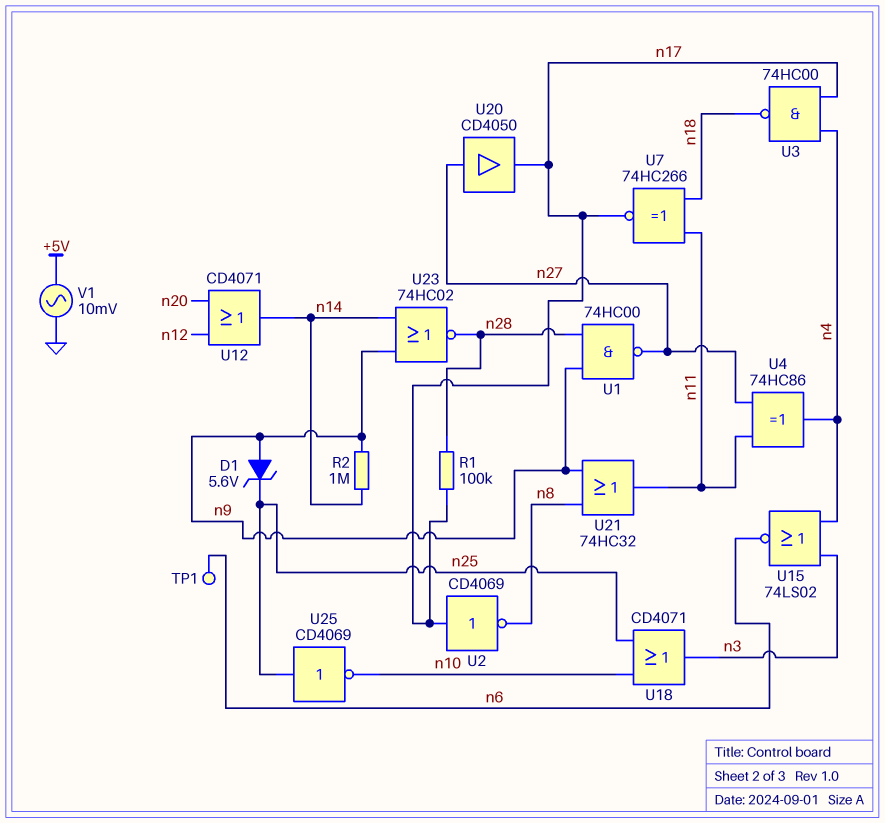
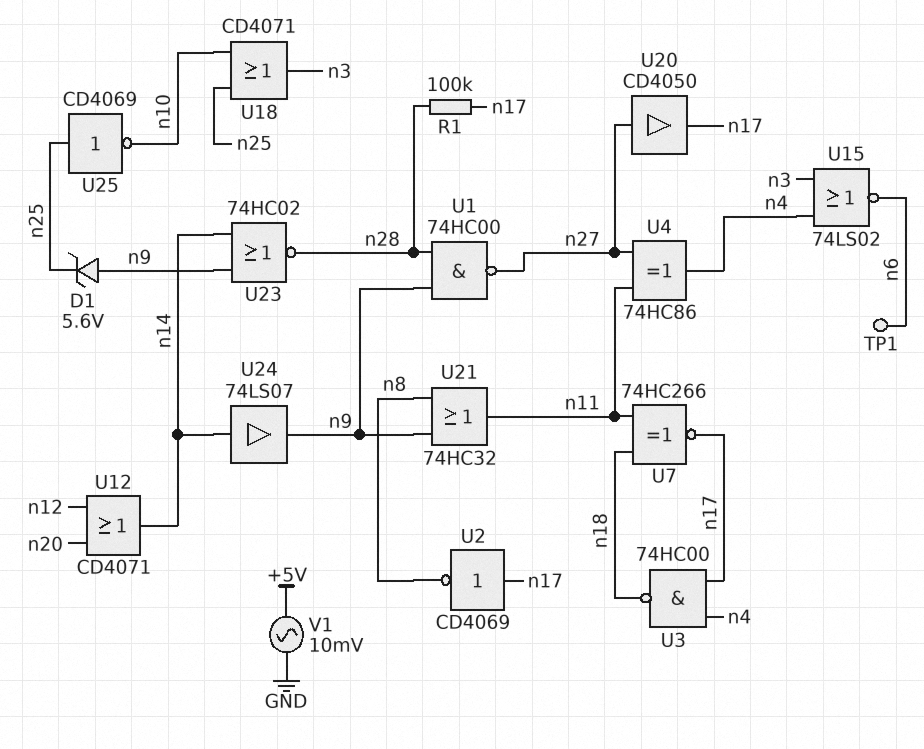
R2: 1M (n9, n14) -> none
U24: none -> buffer 74LS07 (in n14, out n9)

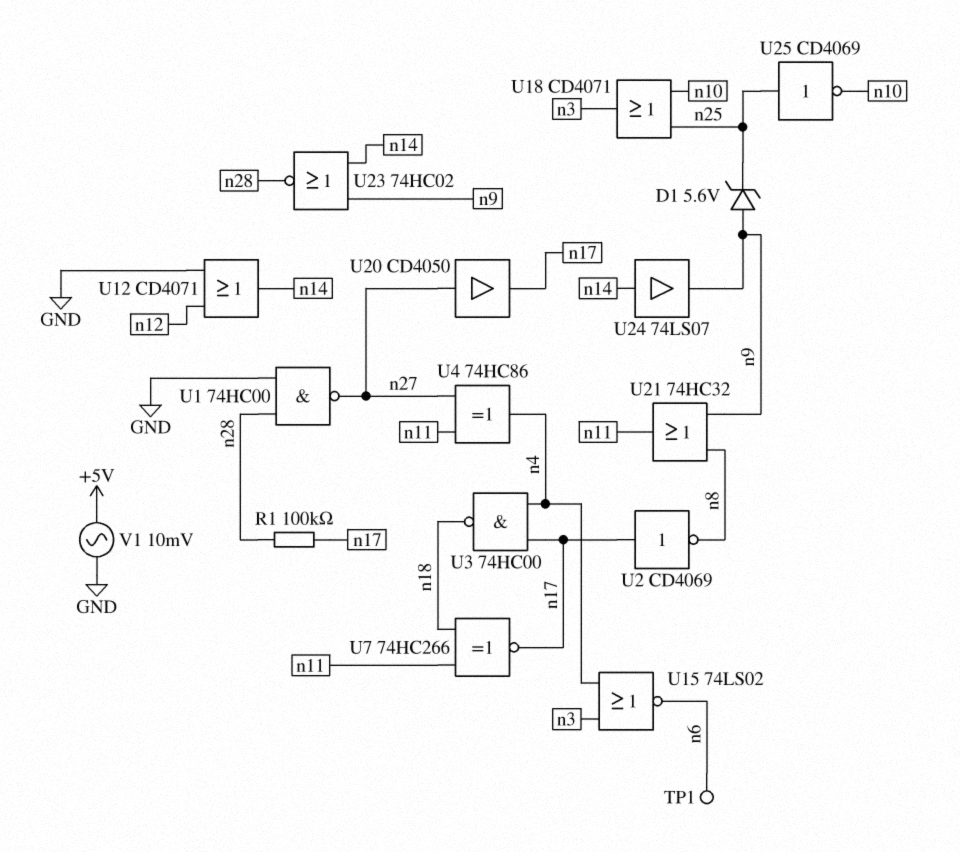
U1: NAND 74HC00 (in n9, in n28, out n27) -> NAND 74HC00 (in GND, in n28, out n27)
U12: OR CD4071 (in n12, in n20, out n14) -> OR CD4071 (in GND, in n12, out n14)

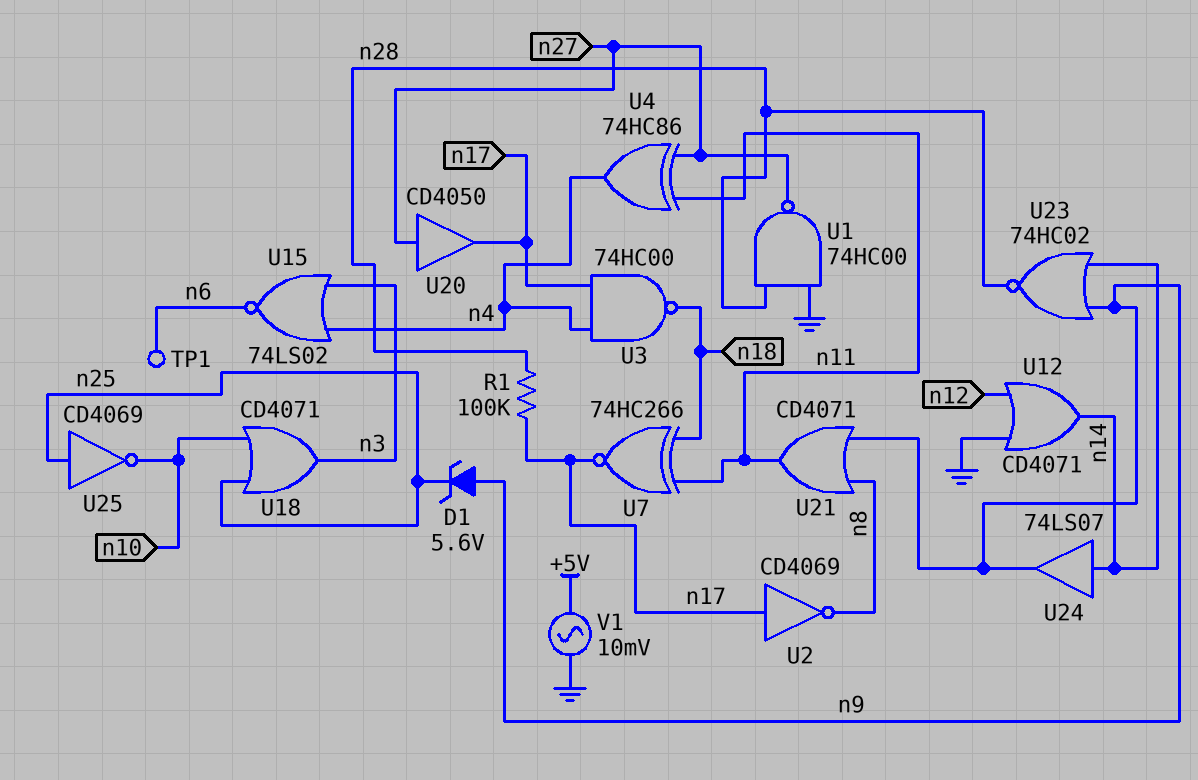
U21: OR 74HC32 (in n8, in n9, out n11) -> OR CD4071 (in n8, in n9, out n11)

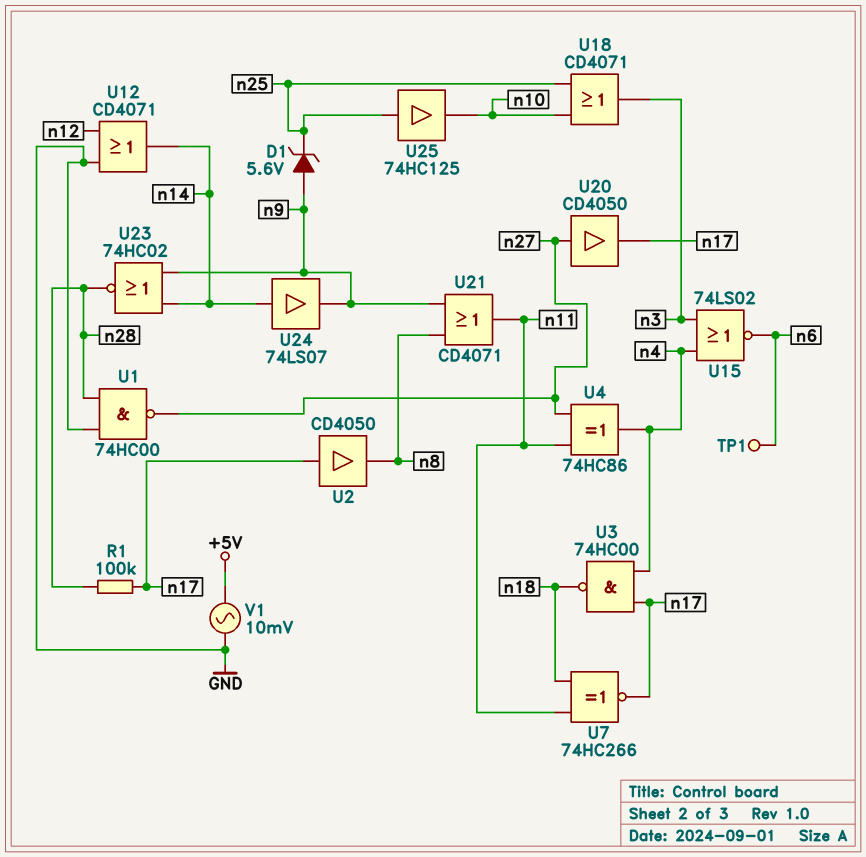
U2: NOT CD4069 (in n17, out n8) -> buffer CD4050 (in n17, out n8)
U25: NOT CD4069 (in n25, out n10) -> buffer 74HC125 (in n25, out n10)

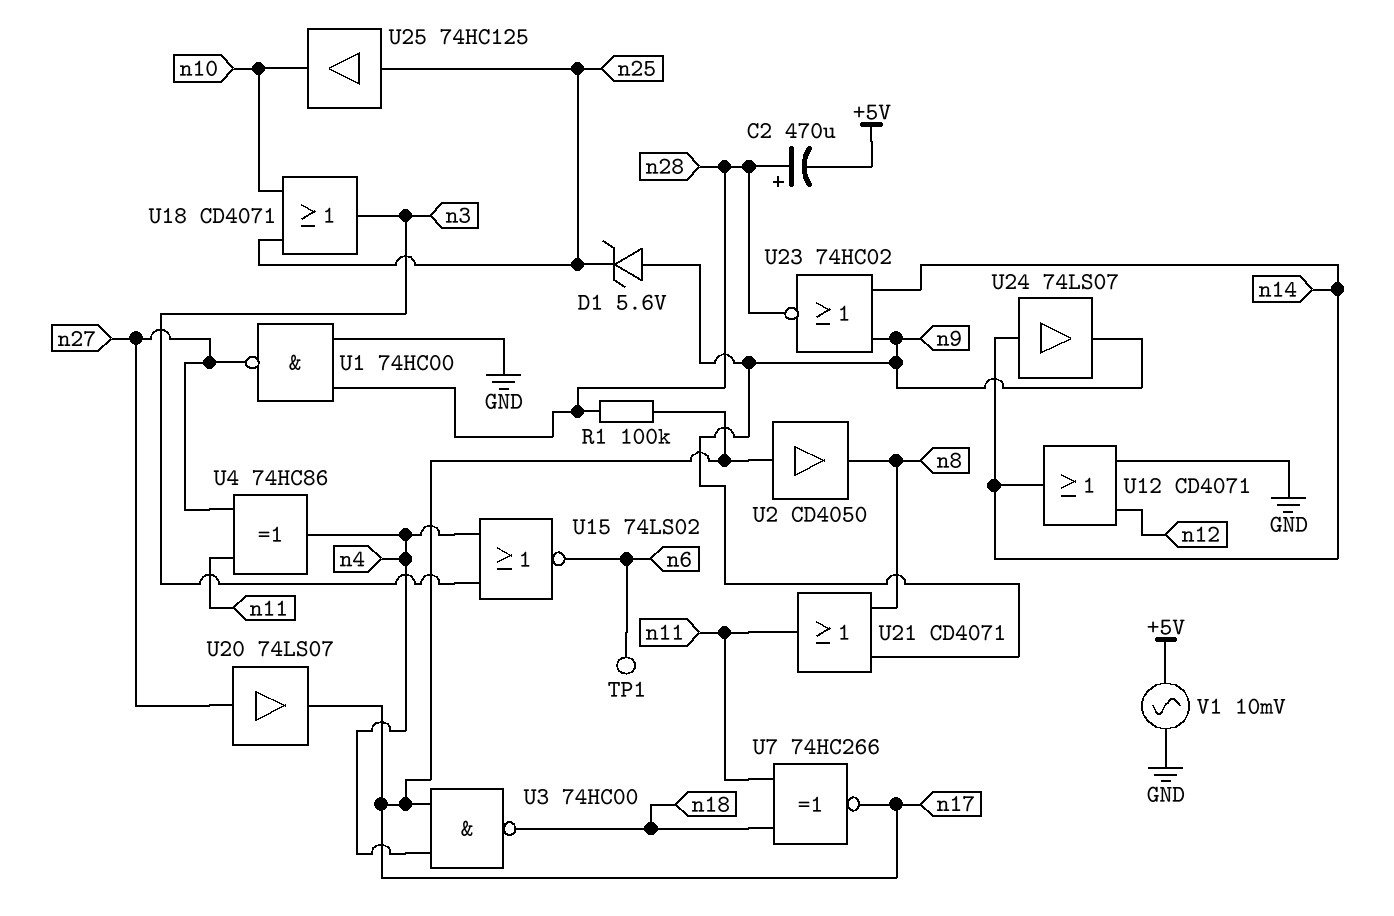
C2: none -> 470uF (plus n28, minus +5V)
U20: buffer CD4050 (in n27, out n17) -> buffer 74LS07 (in n27, out n17)

